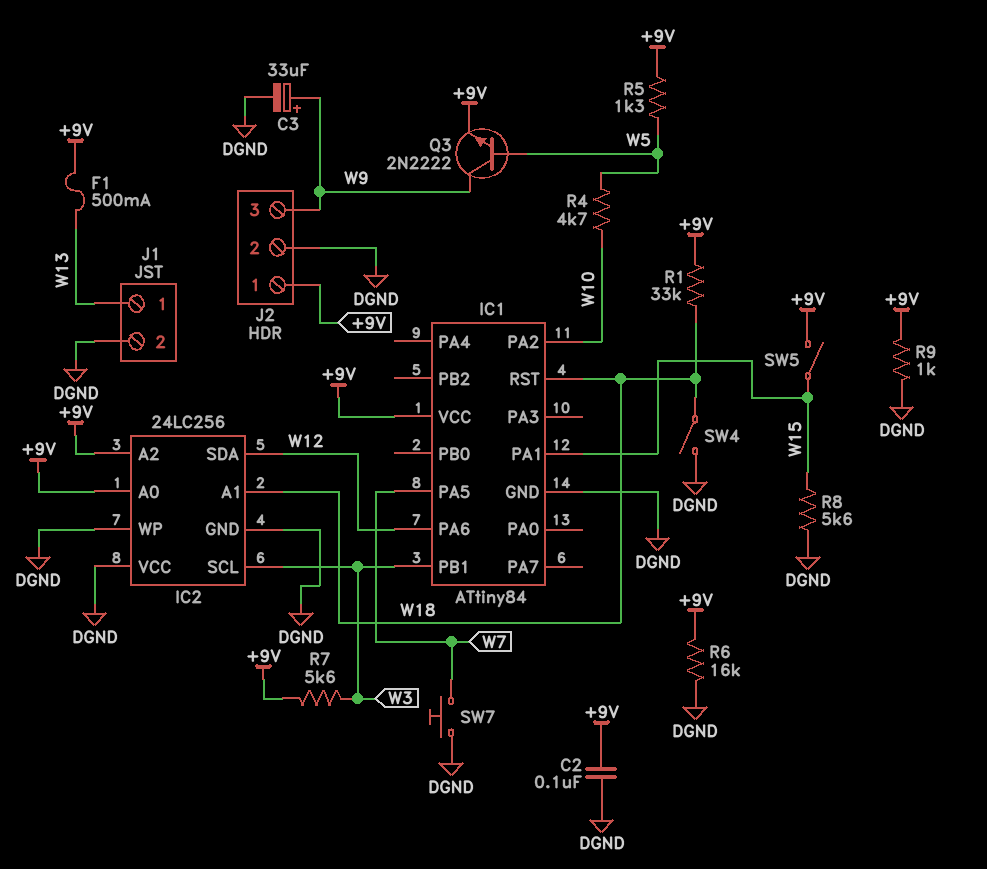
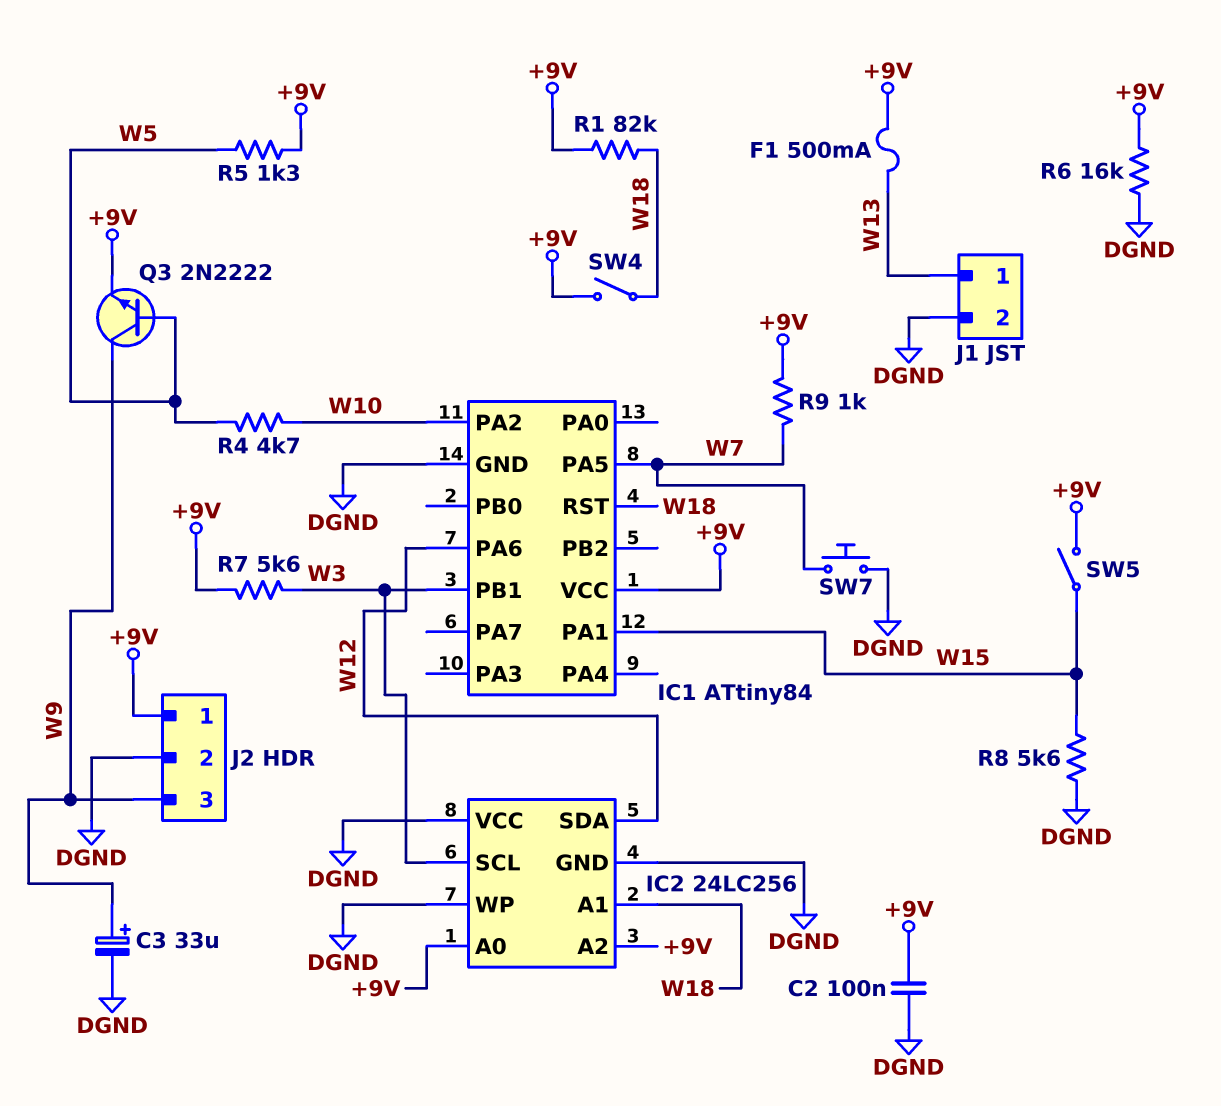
R1: 33k (+9V, W18) -> 82k (+9V, W18)
R9: 1k (+9V, DGND) -> 1k (+9V, W7)
SW4: switch (DGND, W18) -> switch (+9V, W18)

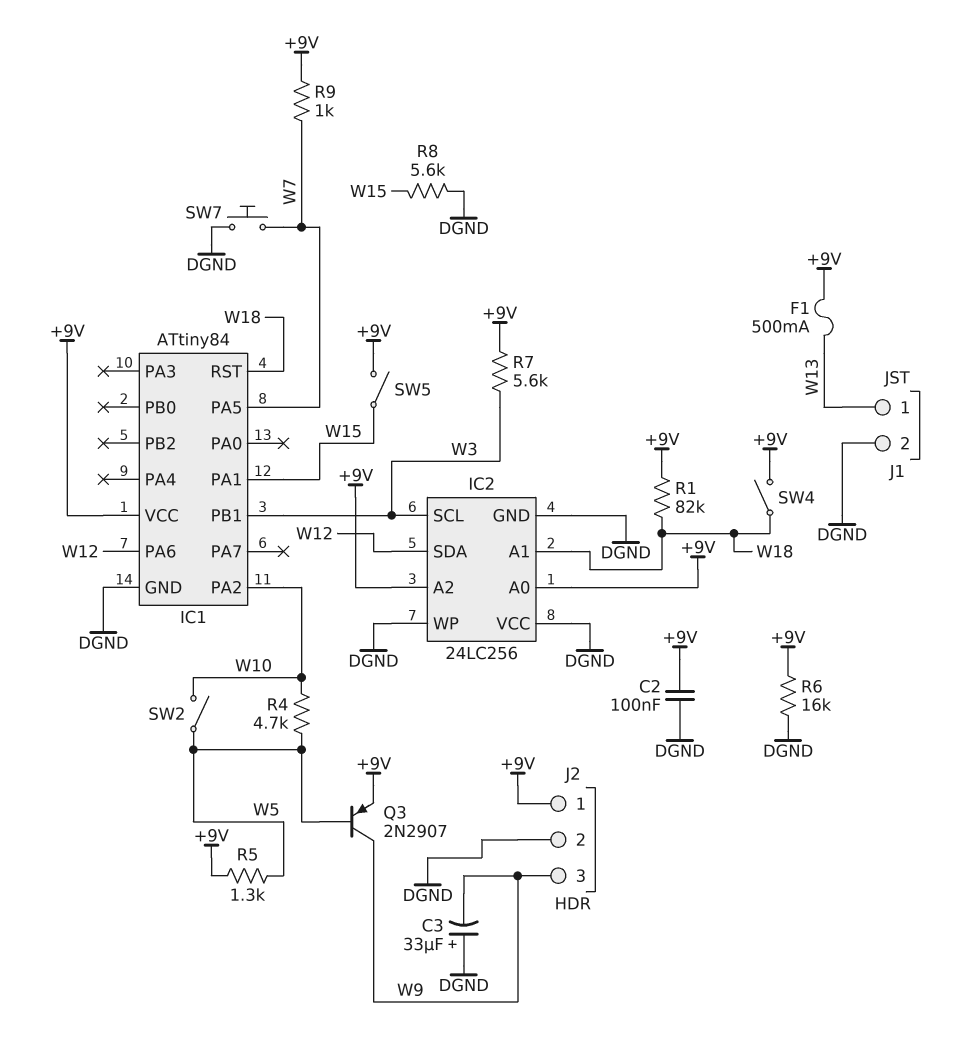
C3: 33uF (plus W9, minus DGND) -> 33uF (plus DGND, minus W9)
Q3: NPN 2N2222 (B W5, C W9, E +9V) -> PNP 2N2907 (B W5, C W9, E +9V)
SW2: none -> switch (W5, W10)

